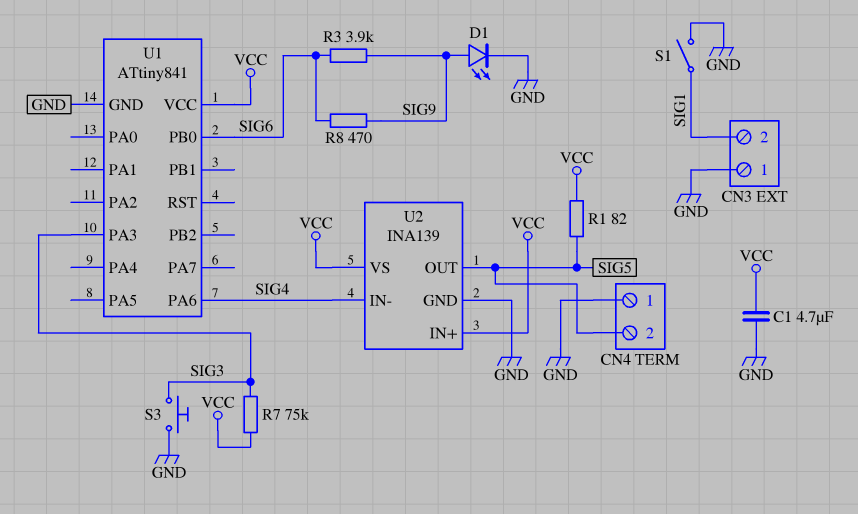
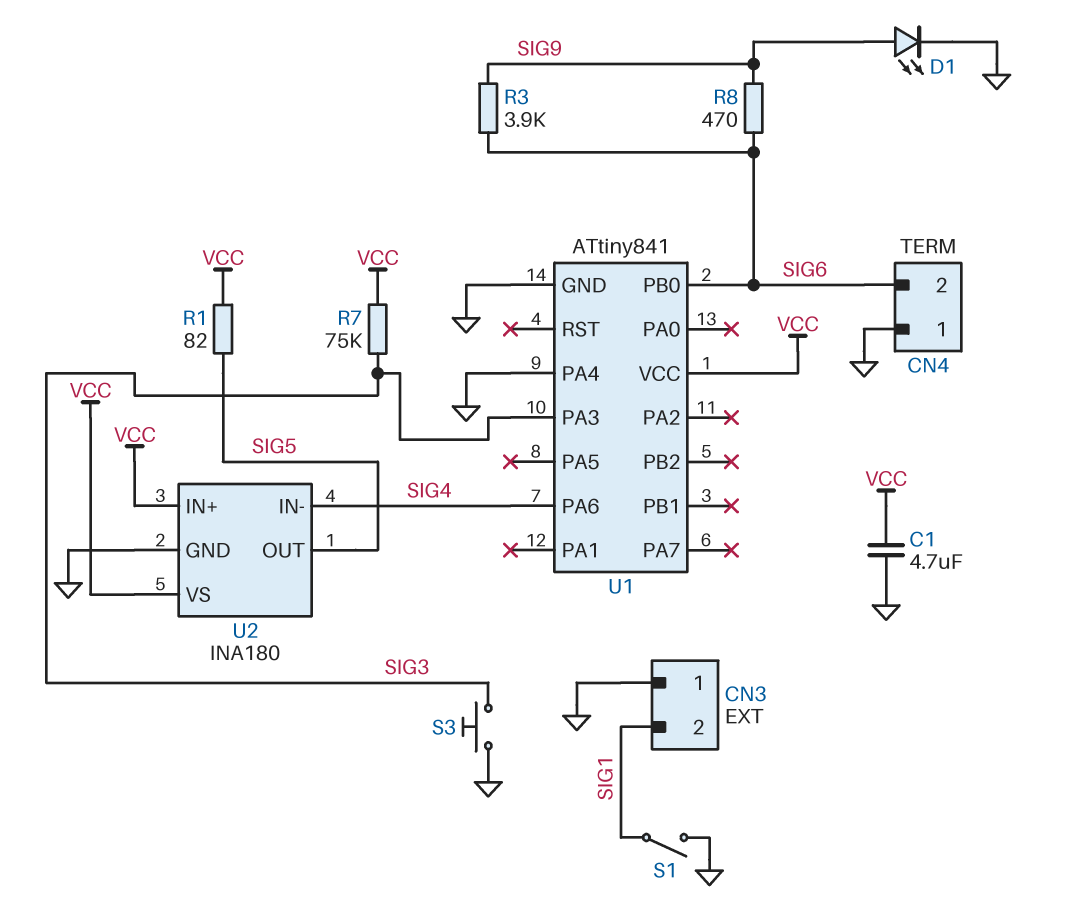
CN4 pin 2: SIG5 -> SIG6
U1 pin PA4: none -> GND
U2: INA139 -> INA180

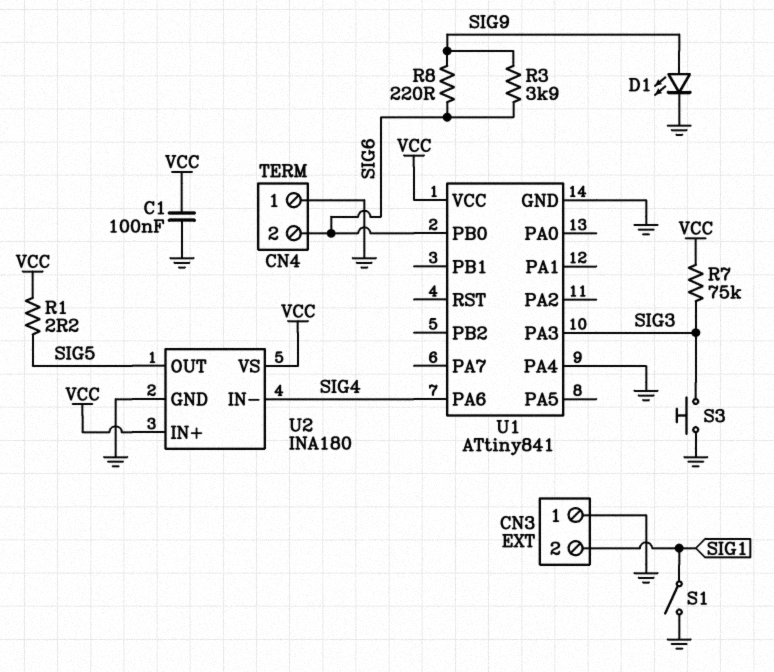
C1: 4.7uF (GND, VCC) -> 100nF (GND, VCC)
R1: 82 (SIG5, VCC) -> 2.2 (SIG5, VCC)
R8: 470 (SIG6, SIG9) -> 220 (SIG6, SIG9)

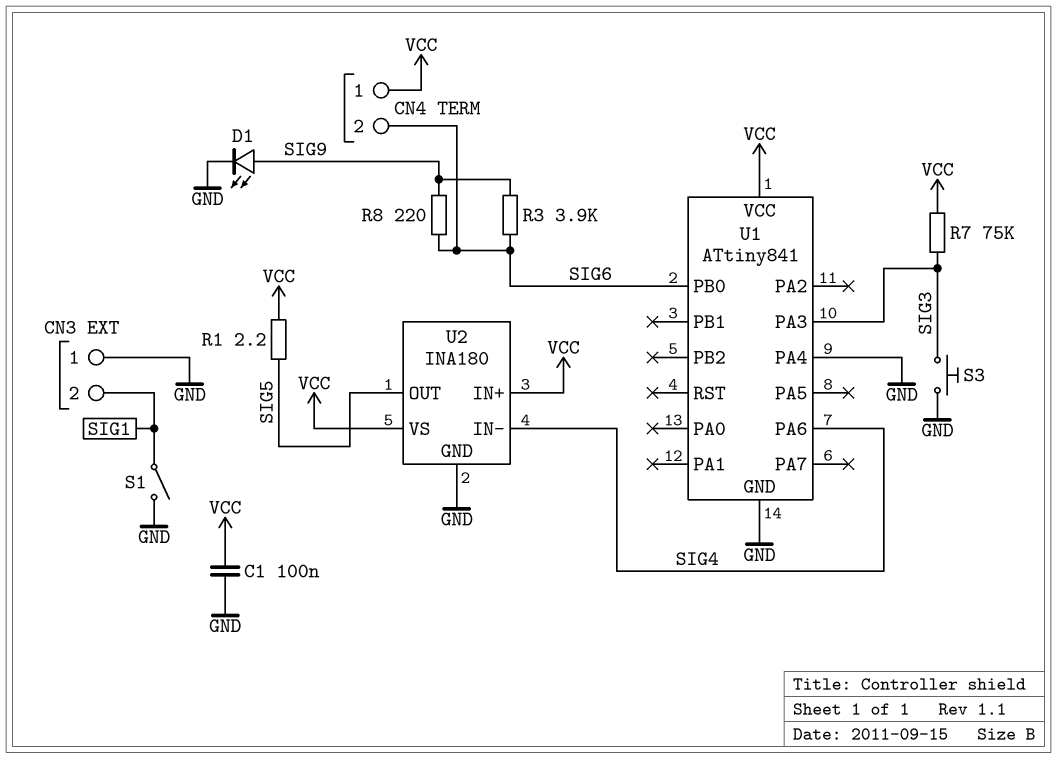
CN4 pin 1: GND -> VCC

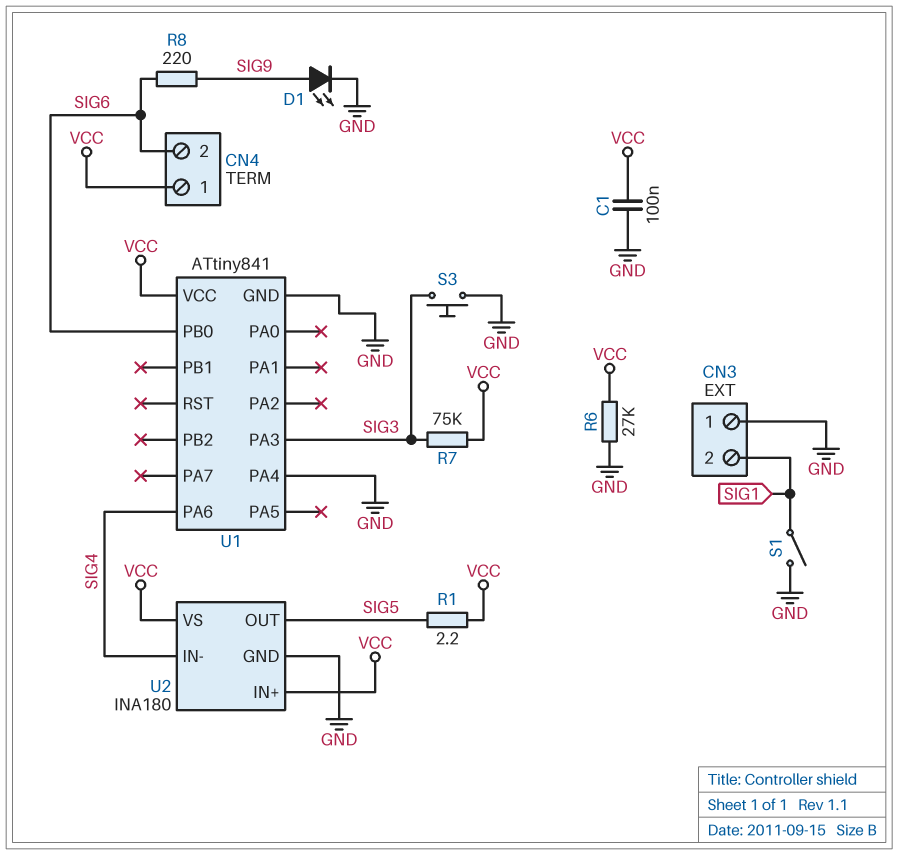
R3: 3.9k (SIG6, SIG9) -> none
R6: none -> 27k (GND, VCC)

